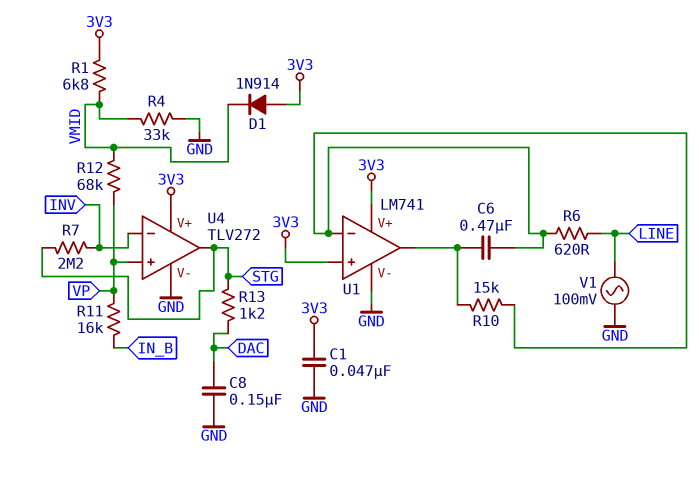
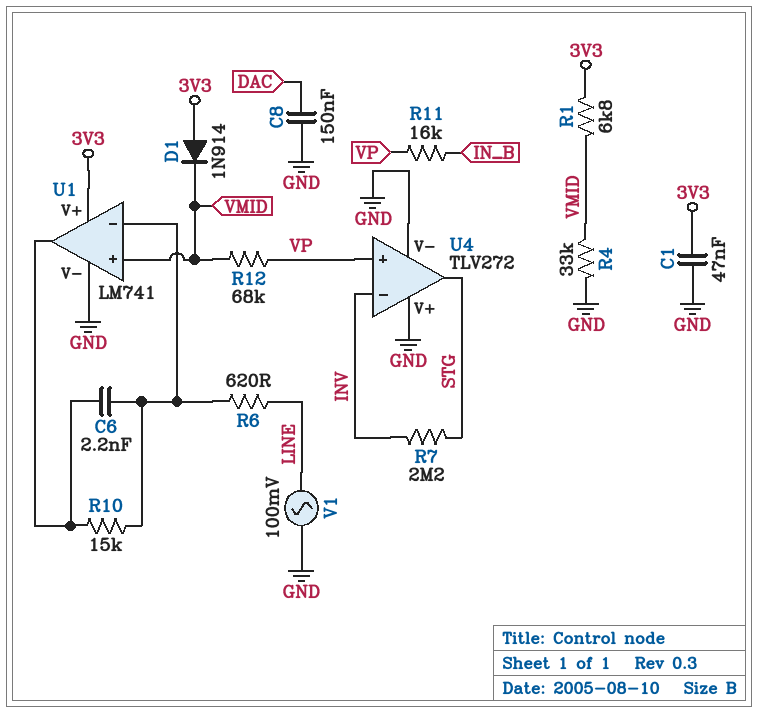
C6: 470nF (U1/in-, U1/out) -> 2.2nF (U1/in-, U1/out)
R13: 1.2k (DAC, STG) -> none
U1 pin in+: 3V3 -> VMID
U4 pin V+: 3V3 -> GND

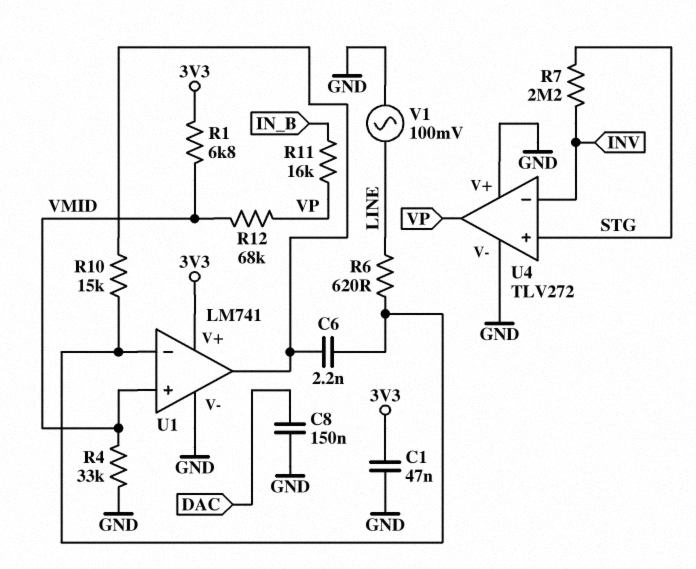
D1: diode 1N914 (A 3V3, K VMID) -> none
U4 pin in+: VP -> STG
U4 pin out: STG -> VP

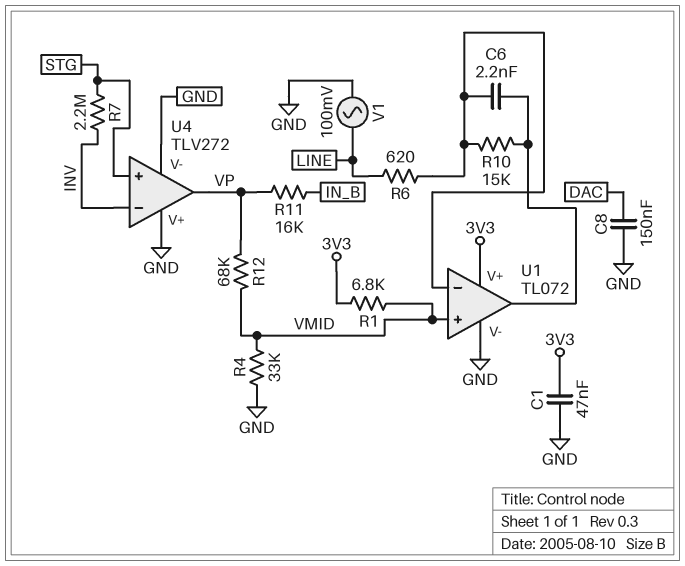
U1: LM741 -> TL072

